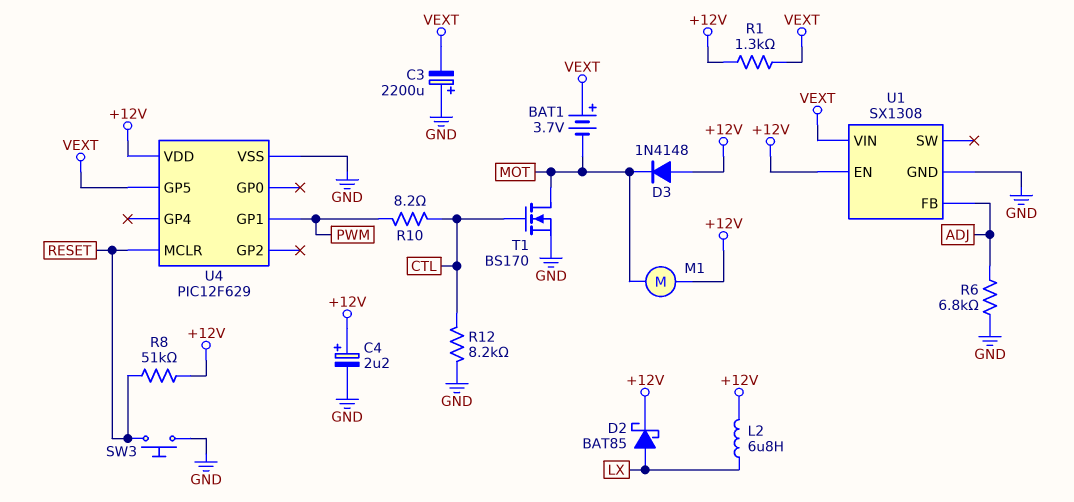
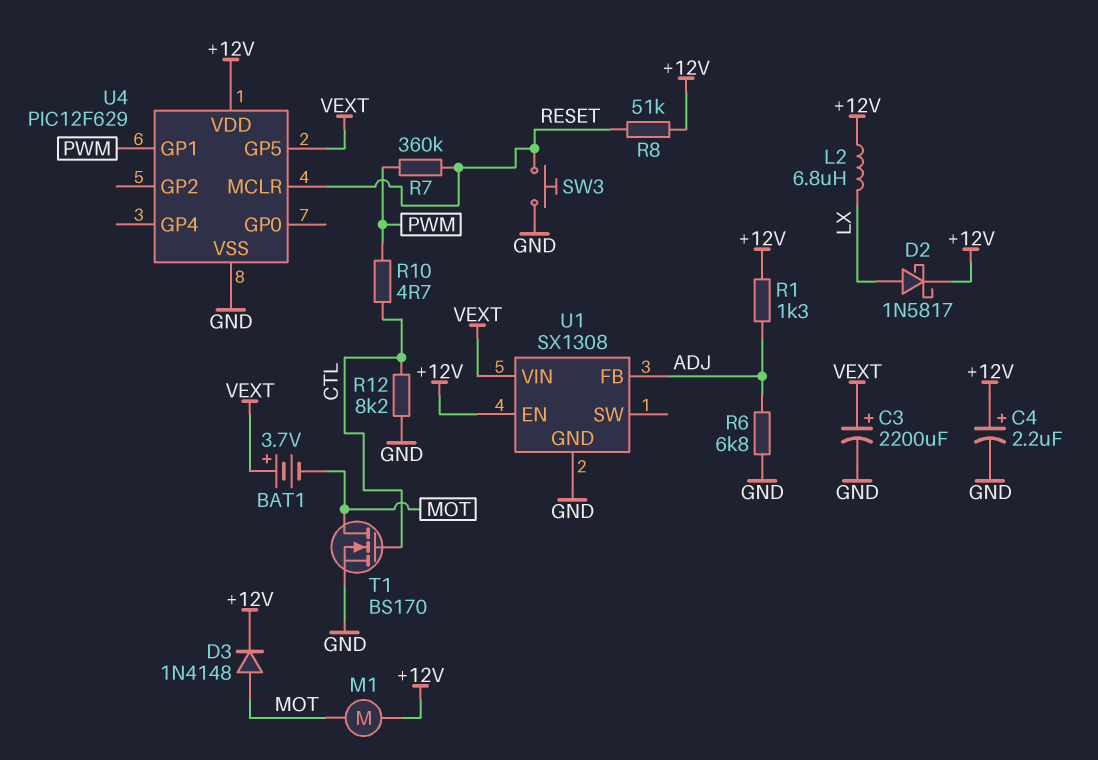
C3: 2200uF (plus GND, minus VEXT) -> 2200uF (plus VEXT, minus GND)
D2: schottky BAT85 (A LX, K +12V) -> schottky 1N5817 (A LX, K +12V)
D3: diode 1N4148 (A +12V, K MOT) -> diode 1N4148 (A MOT, K +12V)
R1: 1.3k (+12V, VEXT) -> 1.3k (+12V, ADJ)
R7: none -> 360k (PWM, RESET)
R10: 8.2 (CTL, PWM) -> 4.7 (CTL, PWM)

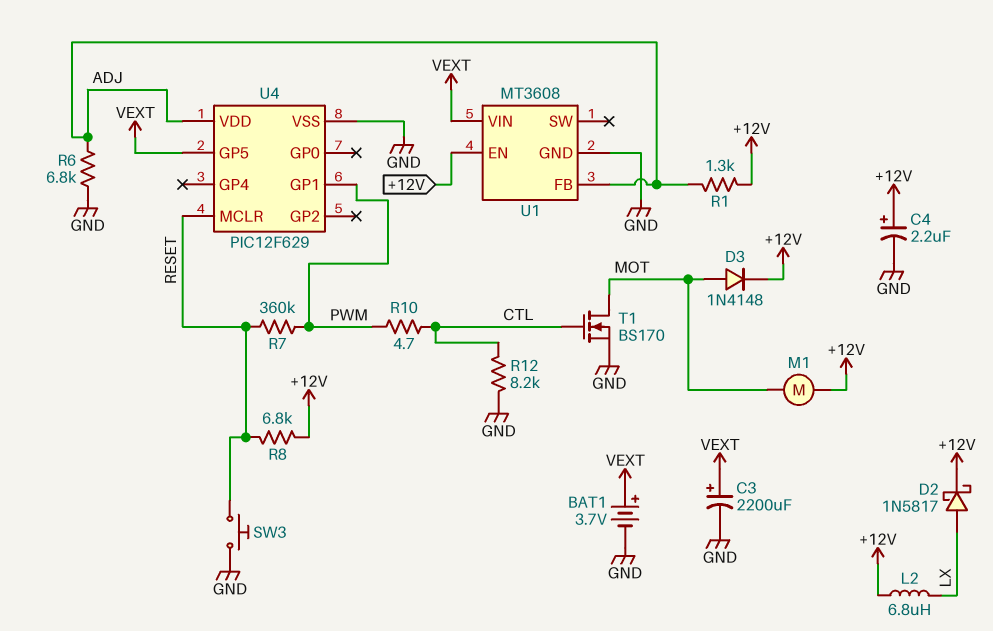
BAT1: 3.7V (plus VEXT, minus MOT) -> 3.7V (plus VEXT, minus GND)
R8: 51k (+12V, RESET) -> 6.8k (+12V, RESET)
U1: SX1308 -> MT3608
U4 pin VDD: +12V -> ADJ

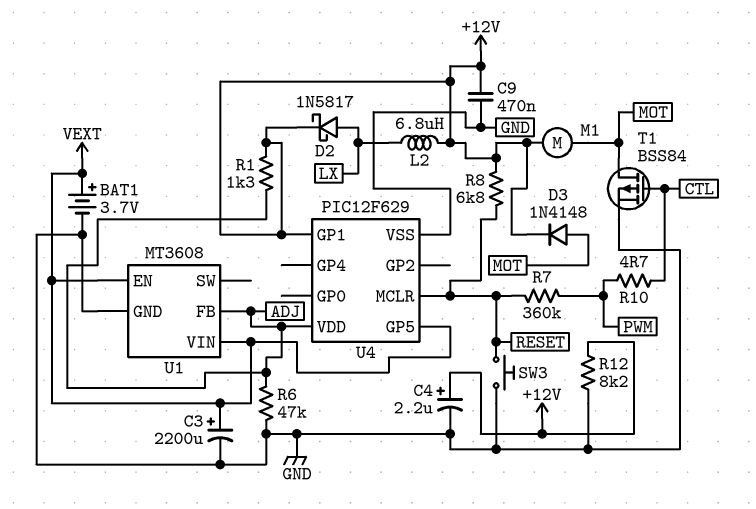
C9: none -> 470nF (+12V, GND)
R6: 6.8k (ADJ, GND) -> 47k (ADJ, GND)
R12: 8.2k (CTL, GND) -> 8.2k (+12V, GND)
T1: NMOS BS170 (G CTL, D MOT, S GND) -> PMOS BSS84 (G CTL, D MOT, S GND)
U1 pin EN: +12V -> VEXT
U4 pin GP1: PWM -> +12V

